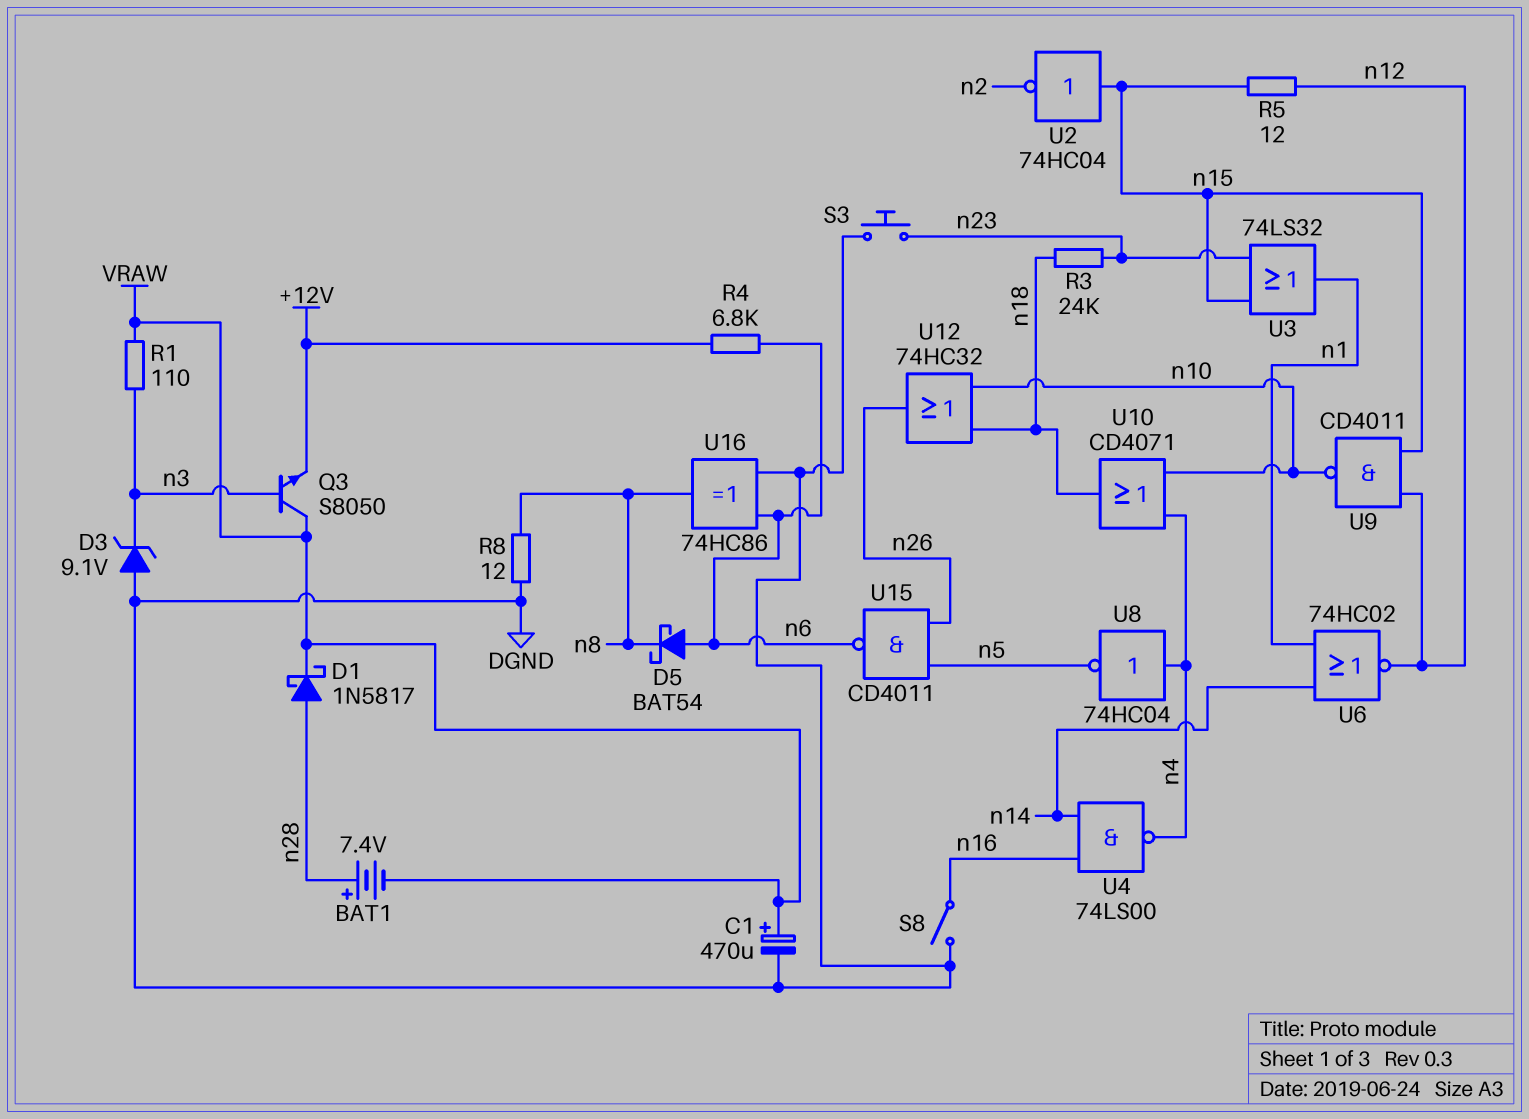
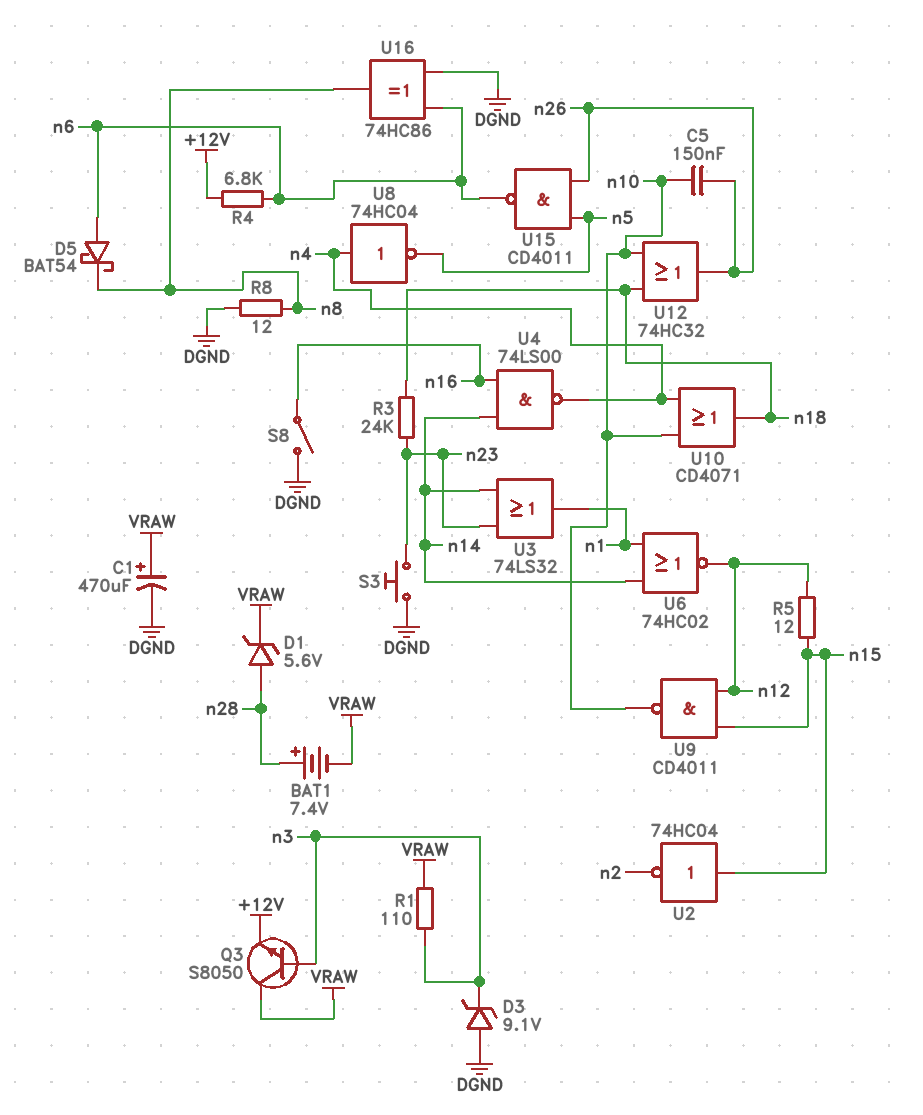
C5: none -> 150nF (n10, n26)
D1: schottky 1N5817 (A n28, K VRAW) -> zener 5.6V (A n28, K VRAW)
U3: OR 74LS32 (in n15, in n23, out n1) -> OR 74LS32 (in n14, in n23, out n1)

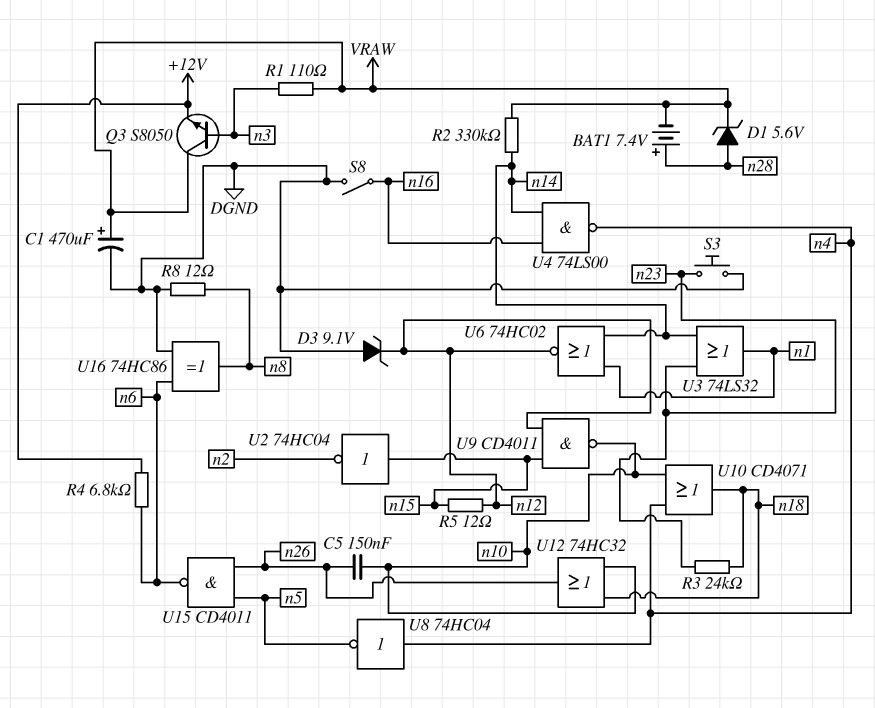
D3: zener 9.1V (A DGND, K n3) -> zener 9.1V (A DGND, K n12)
D5: schottky BAT54 (A n6, K n8) -> none
R2: none -> 330k (VRAW, n14)

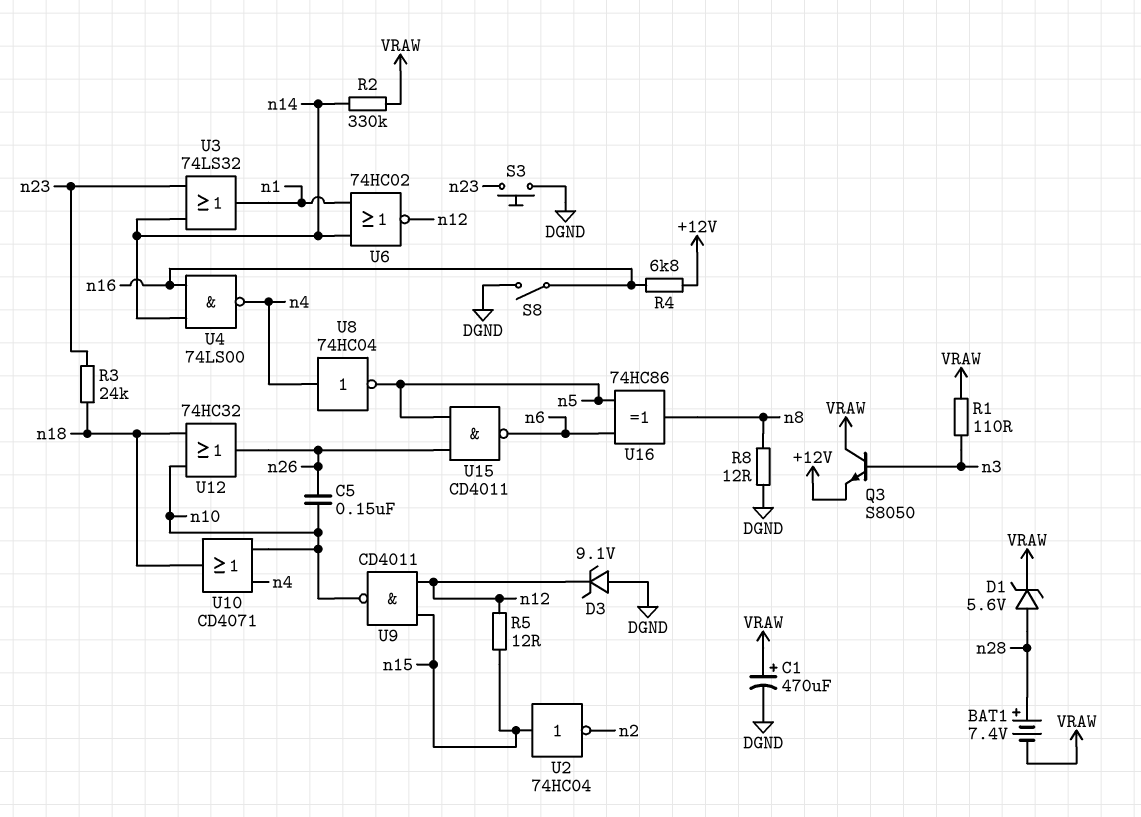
R4: 6.8k (+12V, n6) -> 6.8k (+12V, n16)
U16: XOR 74HC86 (in DGND, in n6, out n8) -> XOR 74HC86 (in n5, in n6, out n8)

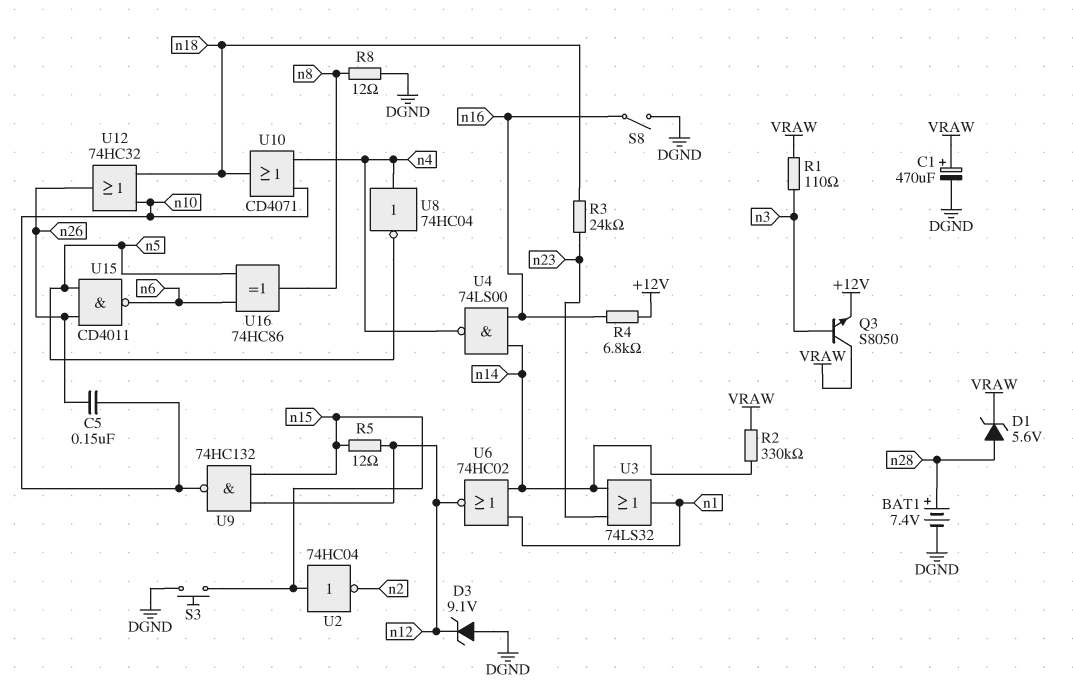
BAT1: 7.4V (plus n28, minus VRAW) -> 7.4V (plus n28, minus DGND)
S3: button (DGND, n23) -> button (DGND, n15)
U9: NAND CD4011 (in n12, in n15, out n10) -> NAND 74HC132 (in n12, in n15, out n10)

